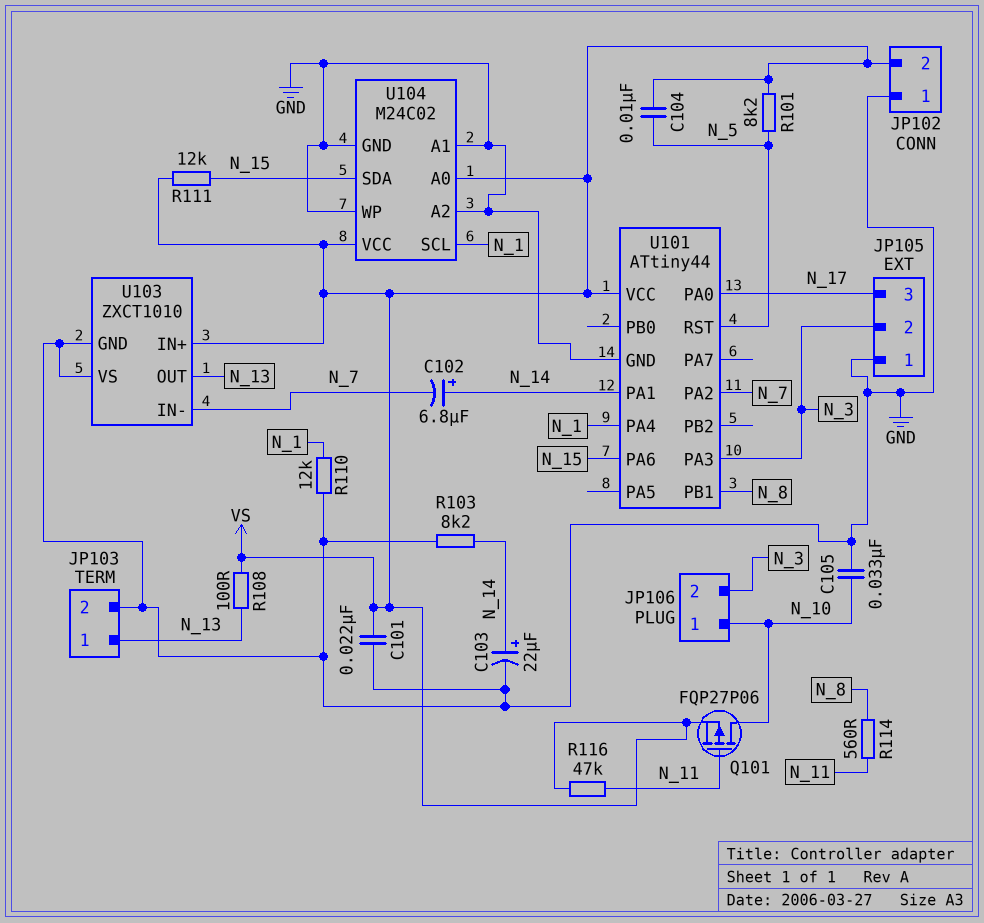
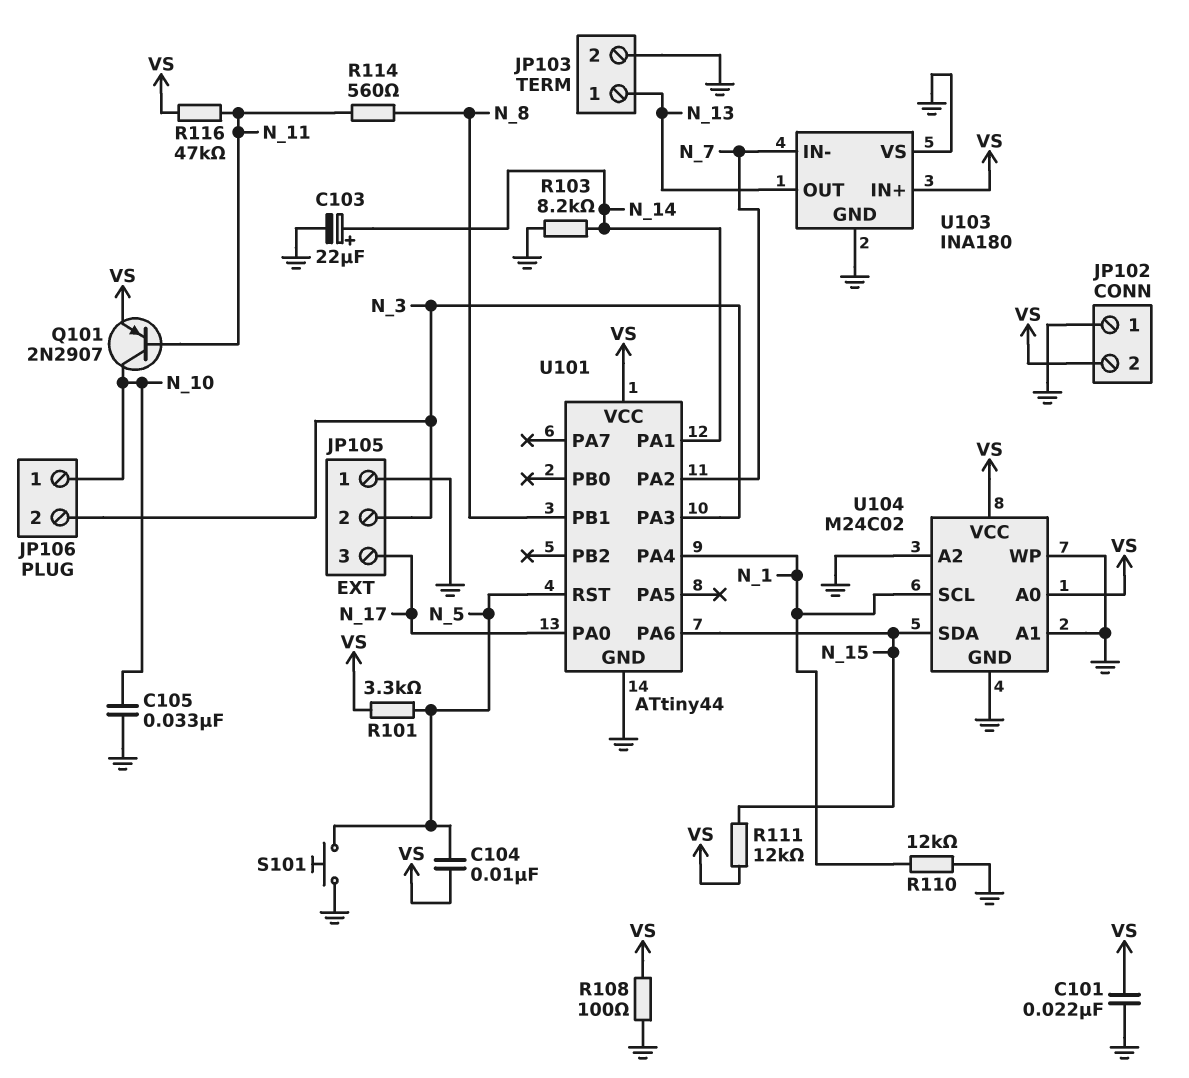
C102: 6.8uF (plus N_14, minus N_7) -> none
Q101: PMOS FQP27P06 (G N_11, D N_10, S VS) -> PNP 2N2907 (B N_11, C N_10, E VS)
R101: 8.2k (N_5, VS) -> 3.3k (N_5, VS)
R108: 100 (N_13, VS) -> 100 (GND, VS)
S101: none -> button (GND, N_5)
U103: ZXCT1010 -> INA180

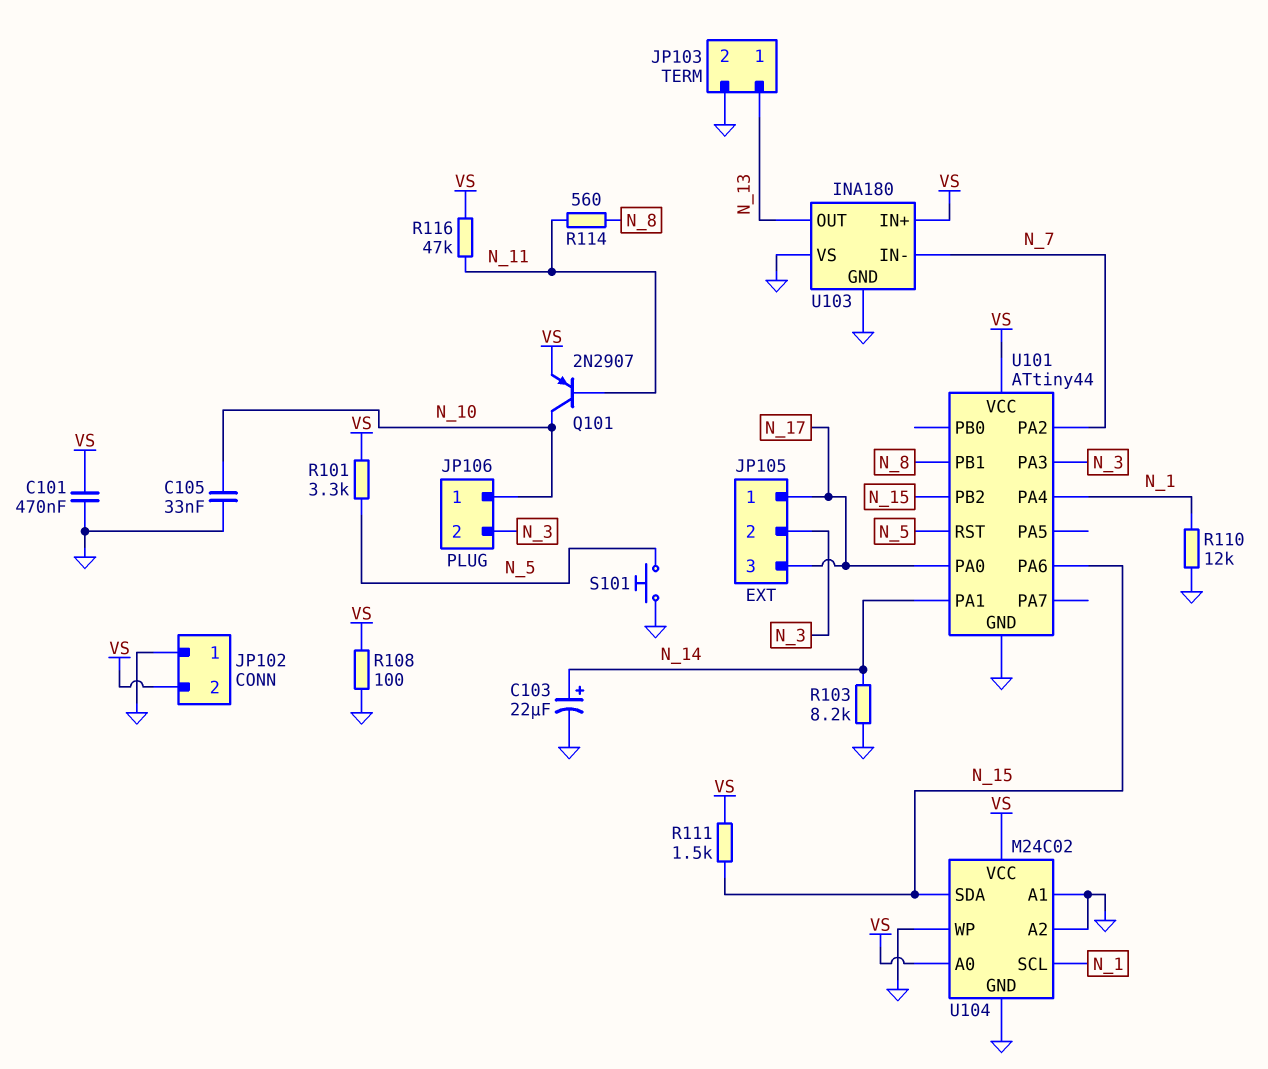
C101: 22nF (GND, VS) -> 470nF (GND, VS)
C104: 10nF (N_5, VS) -> none
JP105 pin 1: GND -> N_17
R111: 12k (N_15, VS) -> 1.5k (N_15, VS)
U101 pin PB2: none -> N_15

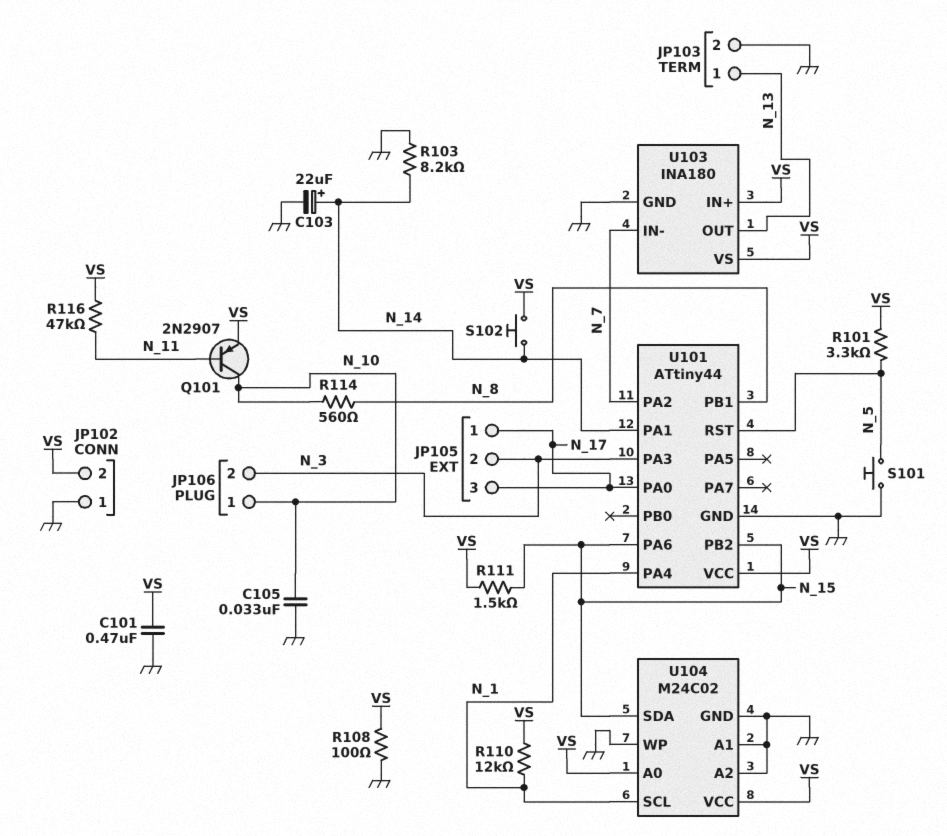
R110: 12k (GND, N_1) -> 12k (N_1, VS)
R114: 560 (N_8, N_11) -> 560 (N_8, N_10)
S102: none -> button (N_14, VS)
U103 pin VS: GND -> VS

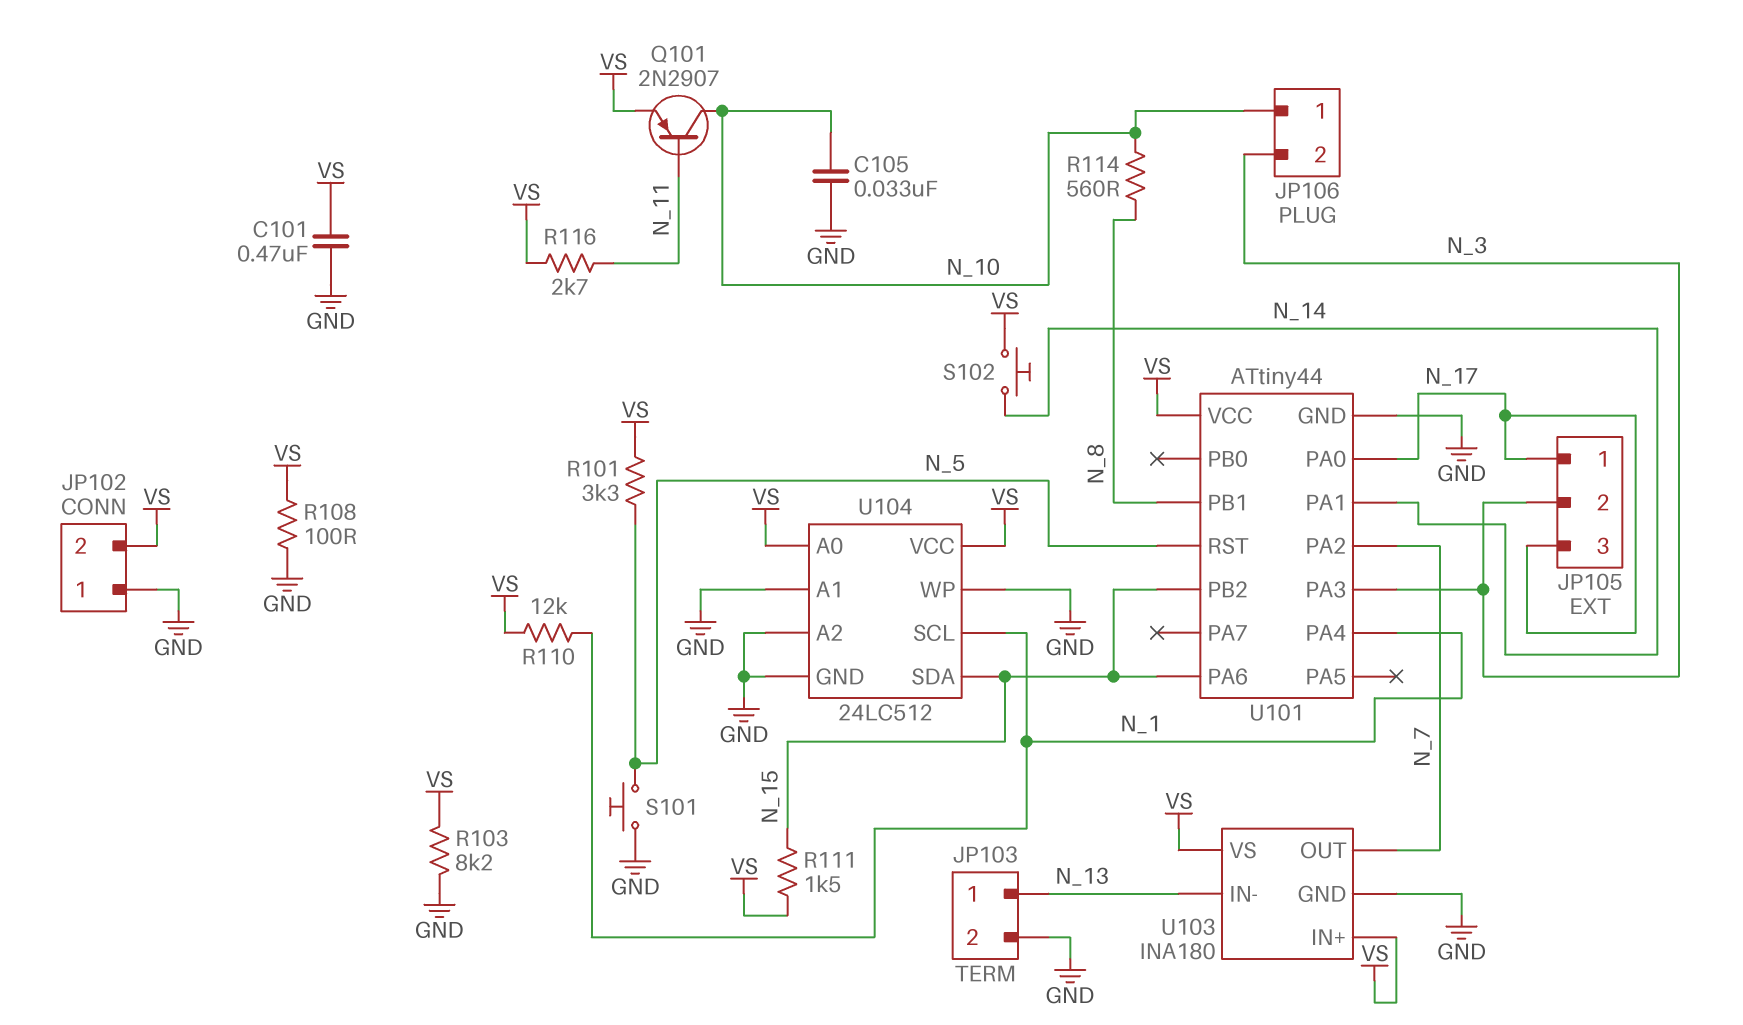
C103: 22uF (plus N_14, minus GND) -> none
R103: 8.2k (GND, N_14) -> 8.2k (GND, VS)
R116: 47k (N_11, VS) -> 2.7k (N_11, VS)
U103 pin IN-: N_7 -> N_13
U103 pin OUT: N_13 -> N_7
U104: M24C02 -> 24LC512

